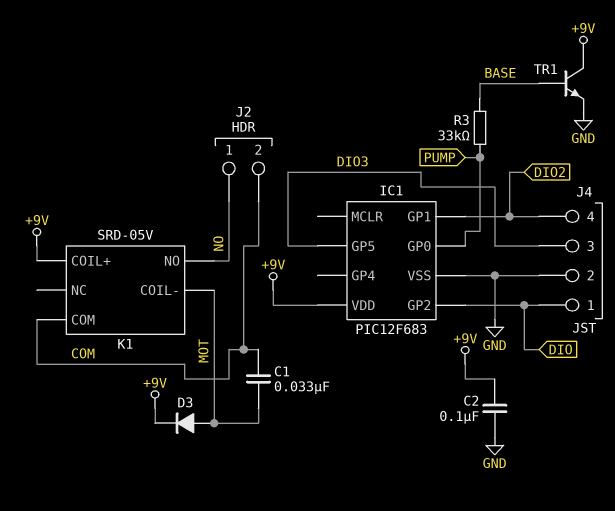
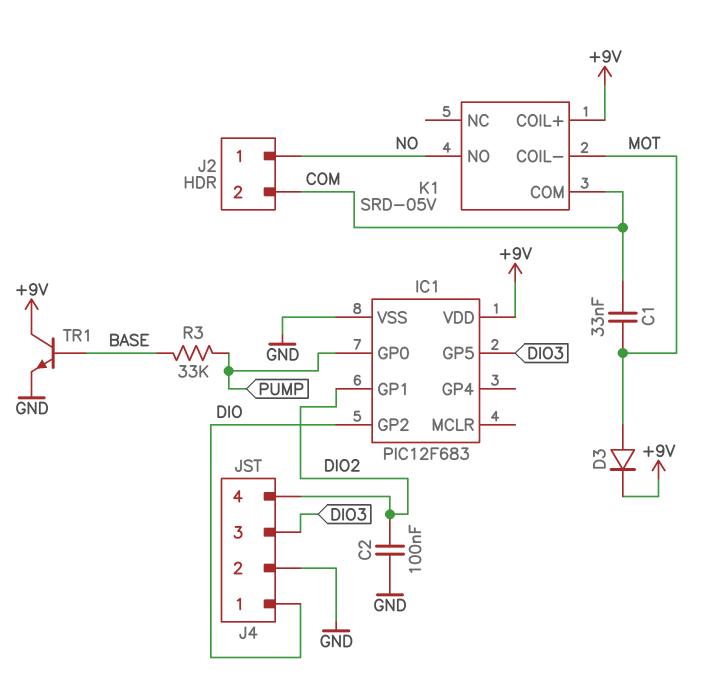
C2: 100nF (+9V, GND) -> 100nF (DIO2, GND)

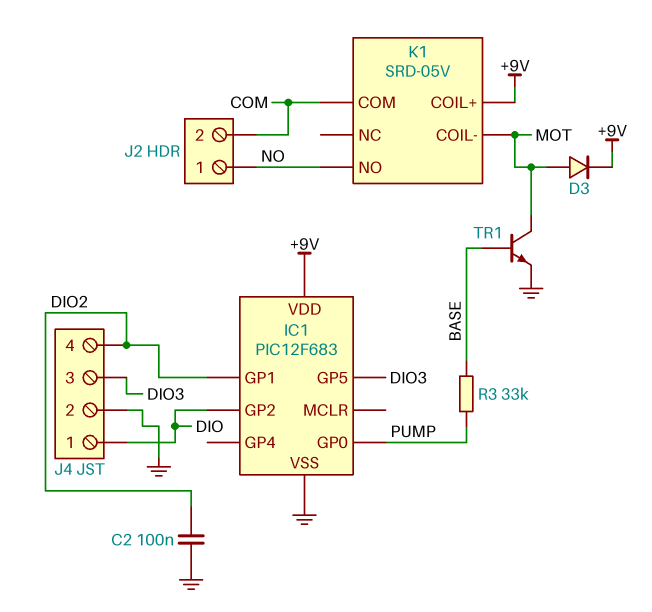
C1: 33nF (COM, MOT) -> none
TR1: NPN (B BASE, C +9V, E GND) -> NPN (B BASE, C MOT, E GND)

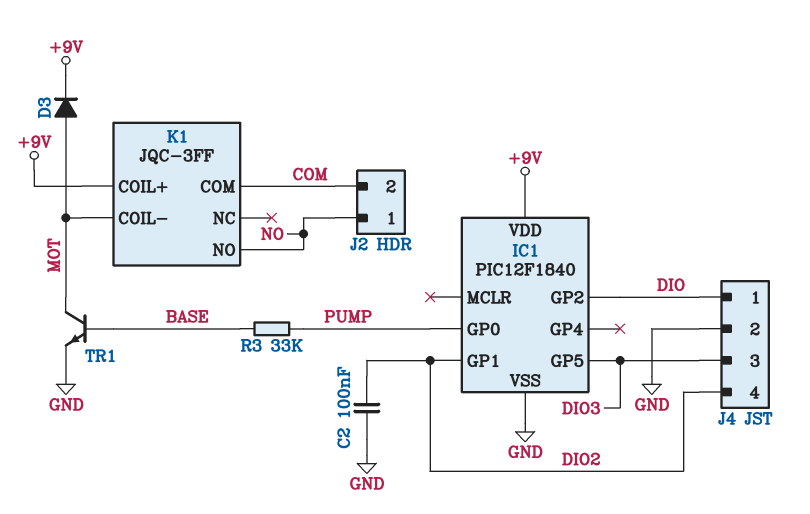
IC1: PIC12F683 -> PIC12F1840
K1: SRD-05V -> JQC-3FF

